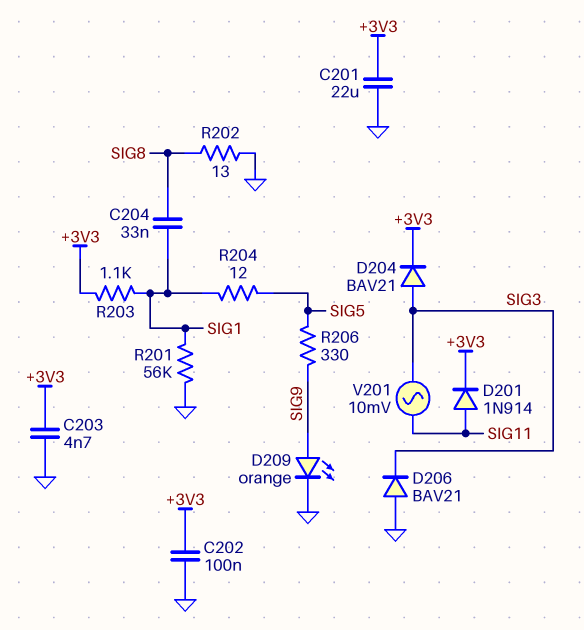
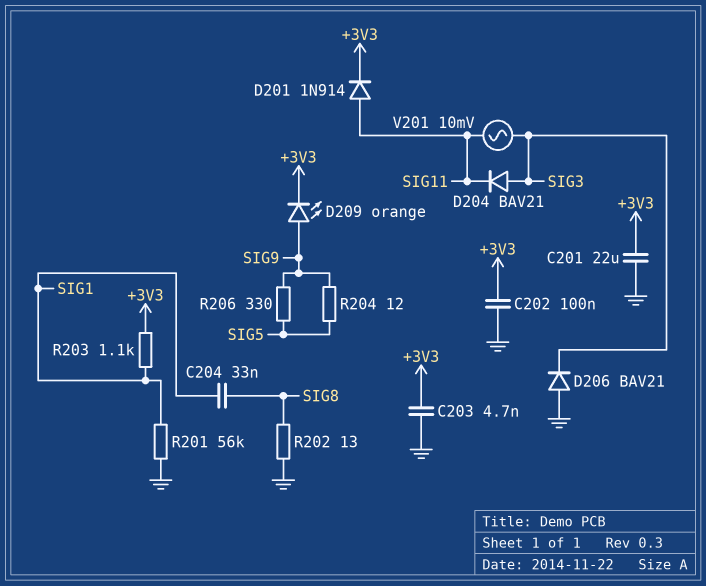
D204: diode BAV21 (A SIG3, K +3V3) -> diode BAV21 (A SIG3, K SIG11)
D209: LED orange (A SIG9, K GND) -> LED orange (A SIG9, K +3V3)
R204: 12 (SIG1, SIG5) -> 12 (SIG5, SIG9)

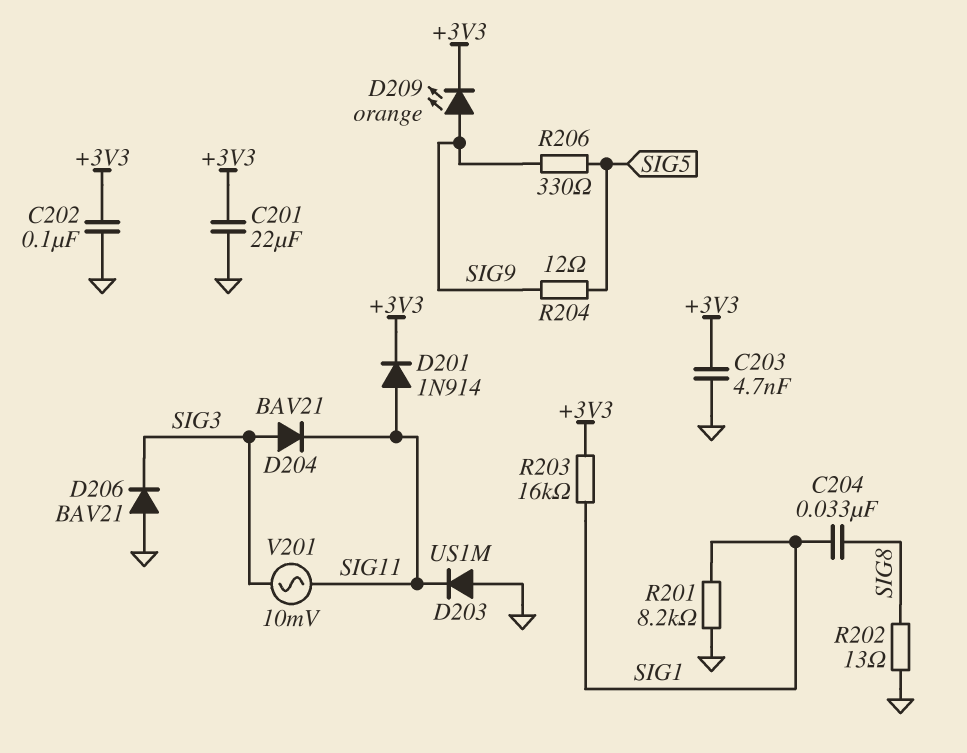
D203: none -> diode US1M (A GND, K SIG11)
R201: 56k (GND, SIG1) -> 8.2k (GND, SIG1)
R203: 1.1k (+3V3, SIG1) -> 16k (+3V3, SIG1)

